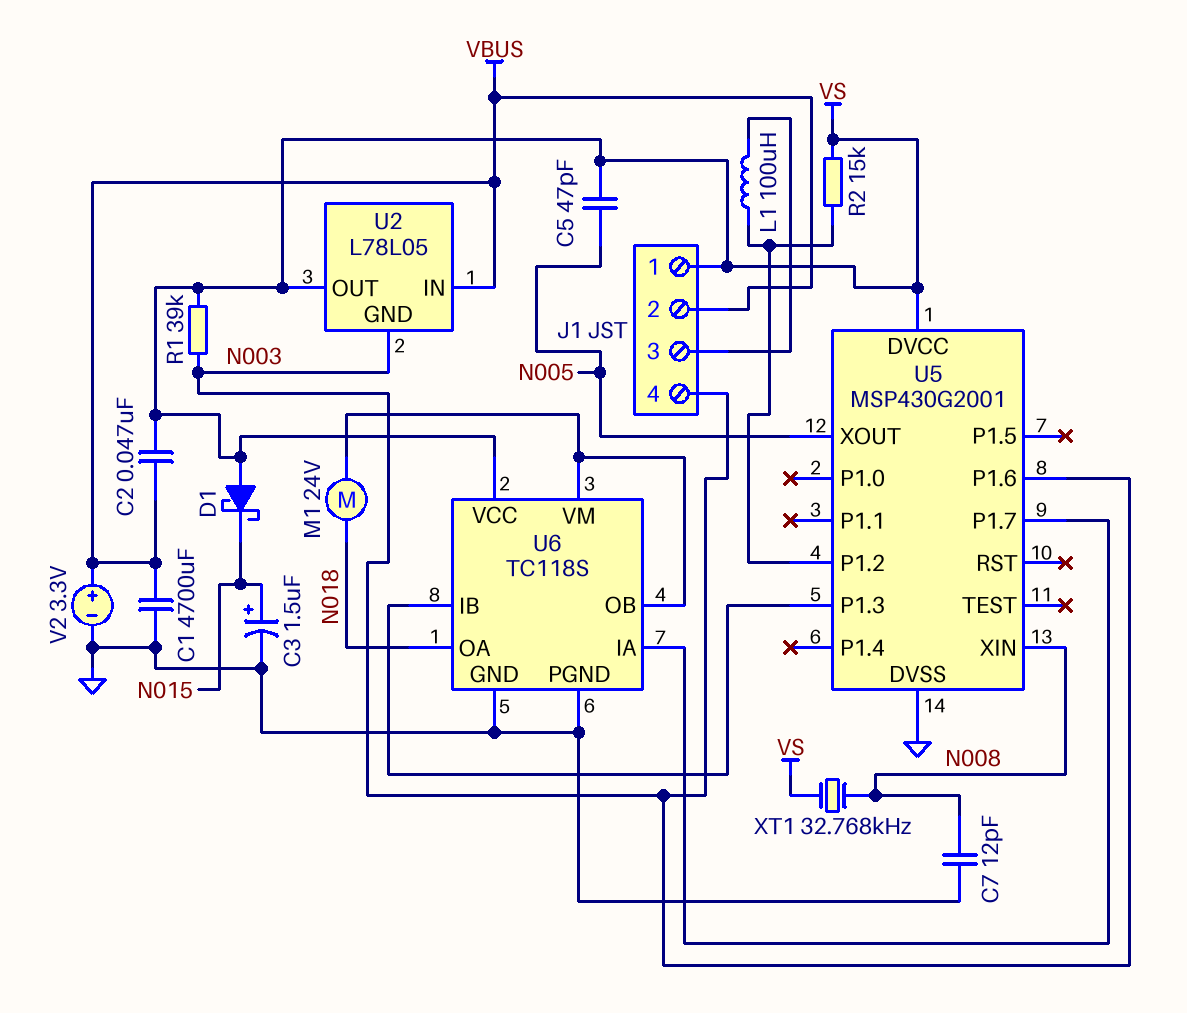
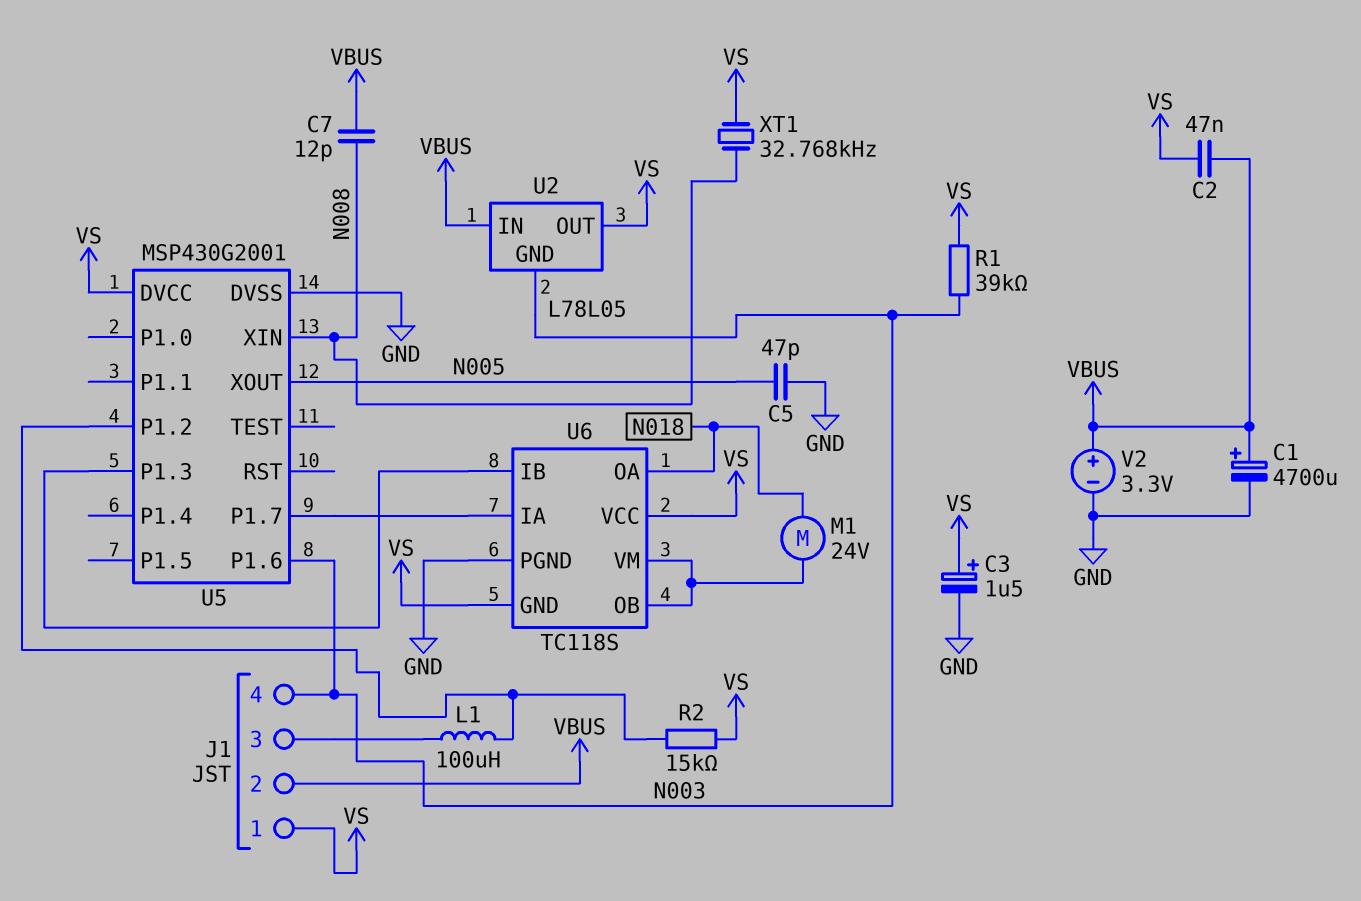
C1: 4700uF (GND, VBUS) -> 4700uF (plus VBUS, minus GND)
C3: 1.5uF (plus N015, minus GND) -> 1.5uF (plus VS, minus GND)
C5: 47pF (N005, VS) -> 47pF (GND, N005)
C7: 12pF (GND, N008) -> 12pF (N008, VBUS)
D1: schottky (A VS, K N015) -> none
U6 pin GND: GND -> VS

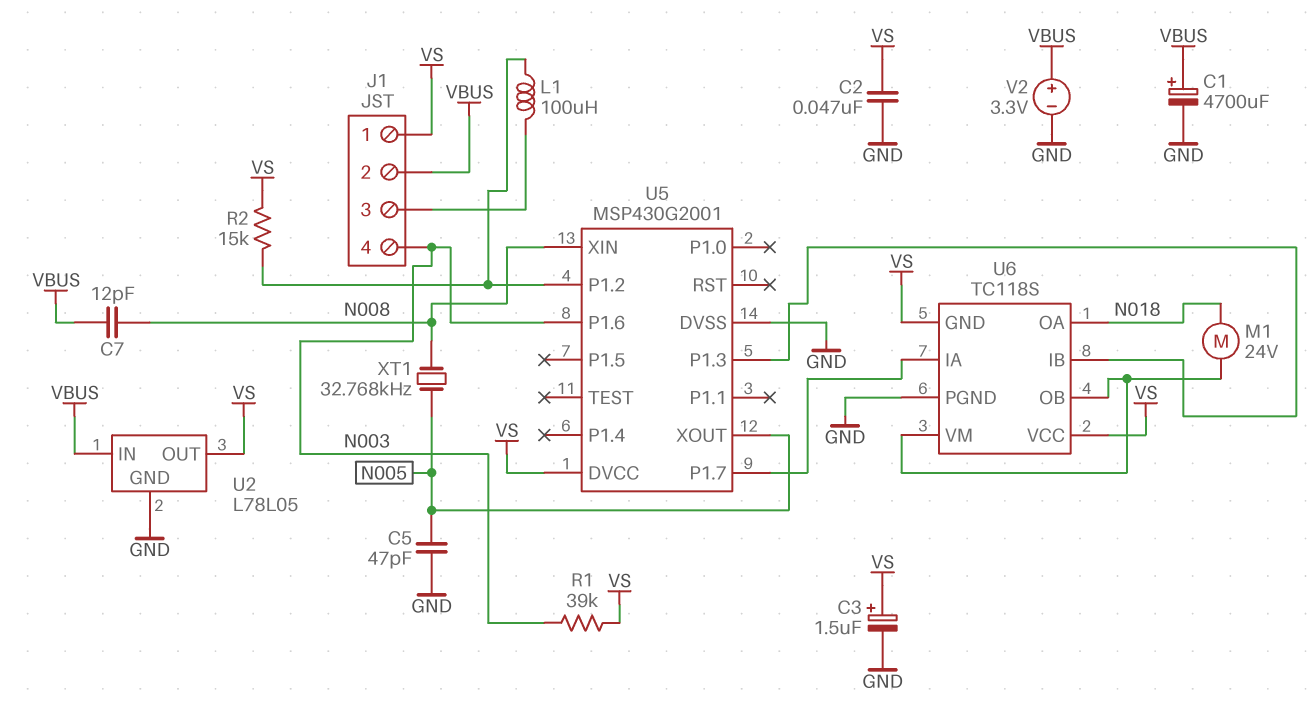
C2: 47nF (VBUS, VS) -> 47nF (GND, VS)
U2 pin GND: N003 -> GND
XT1: 32.768kHz (N008, VS) -> 32.768kHz (N005, N008)

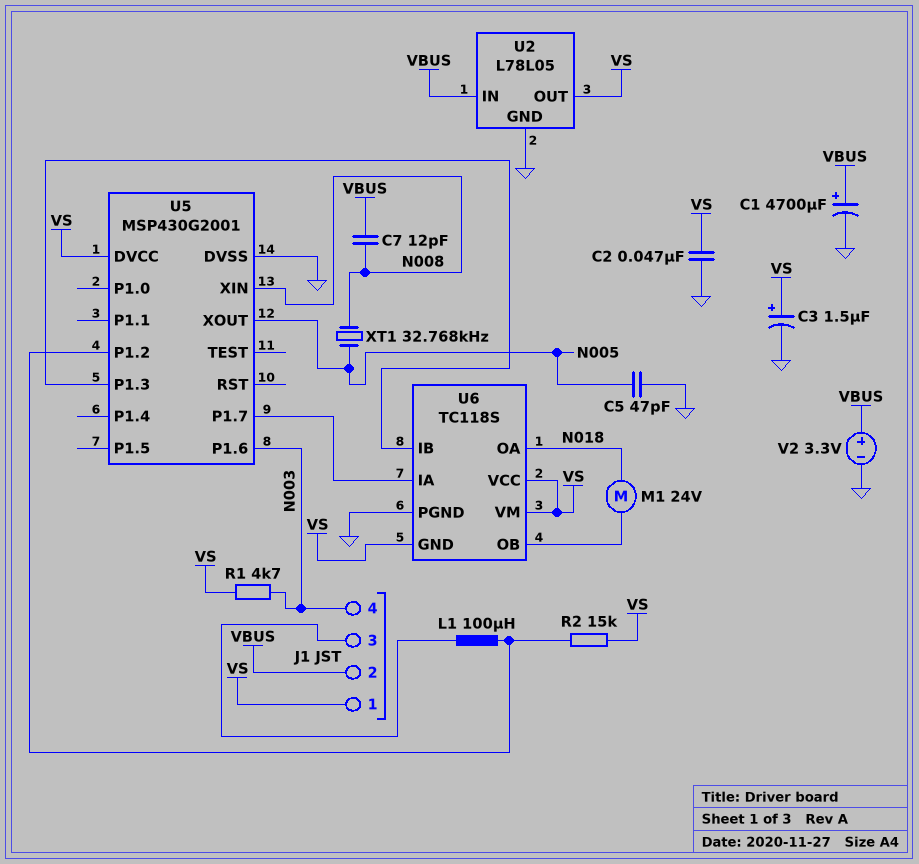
R1: 39k (N003, VS) -> 4.7k (N003, VS)
U6 pin VM: U6/OB -> VS

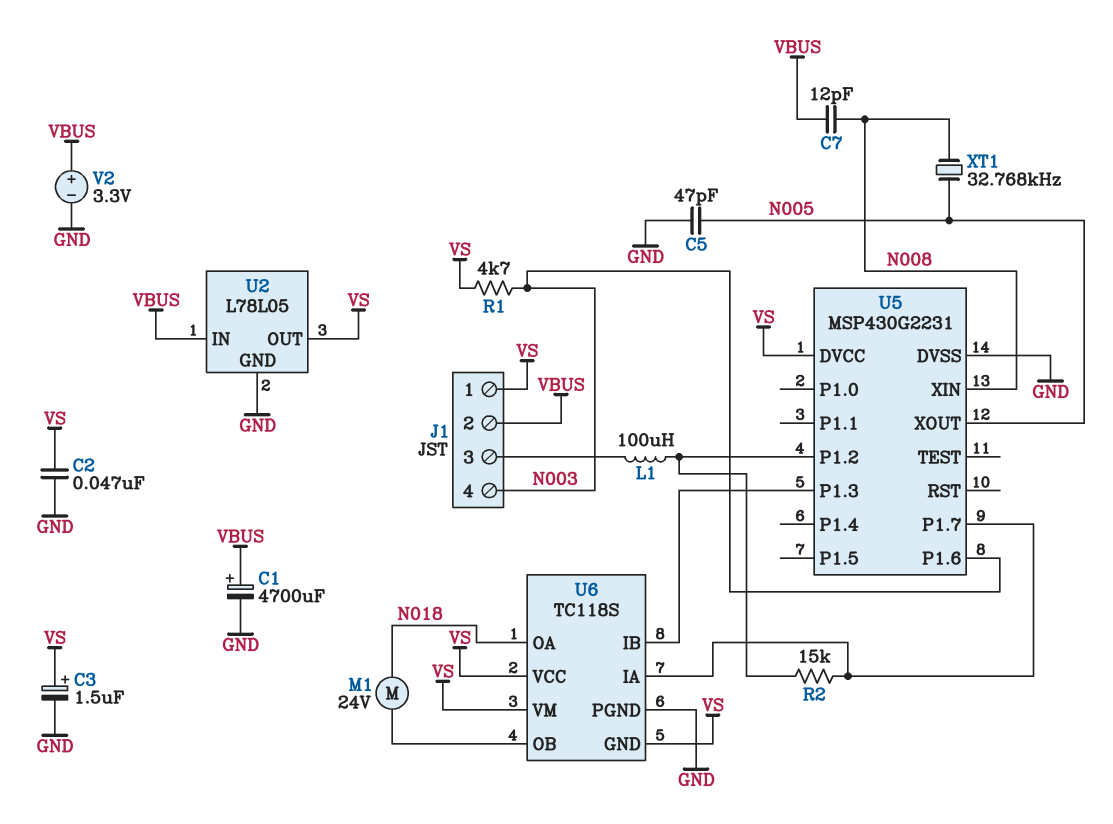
R2: 15k (U5/P1.2, VS) -> 15k (U5/P1.2, U5/P1.7)
U5: MSP430G2001 -> MSP430G2231

